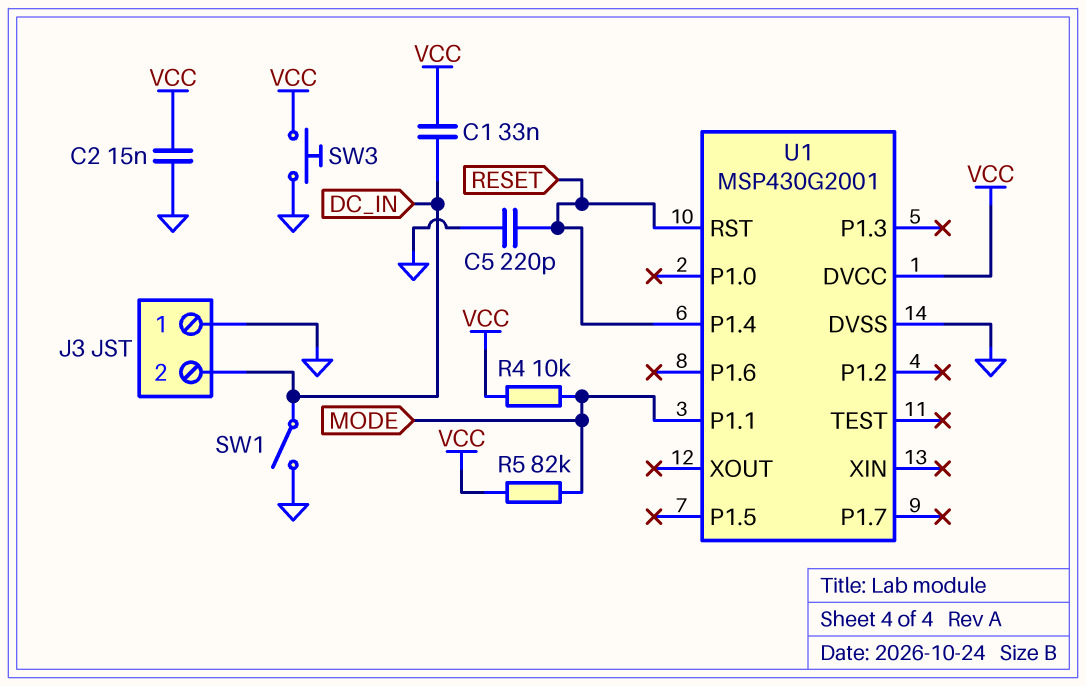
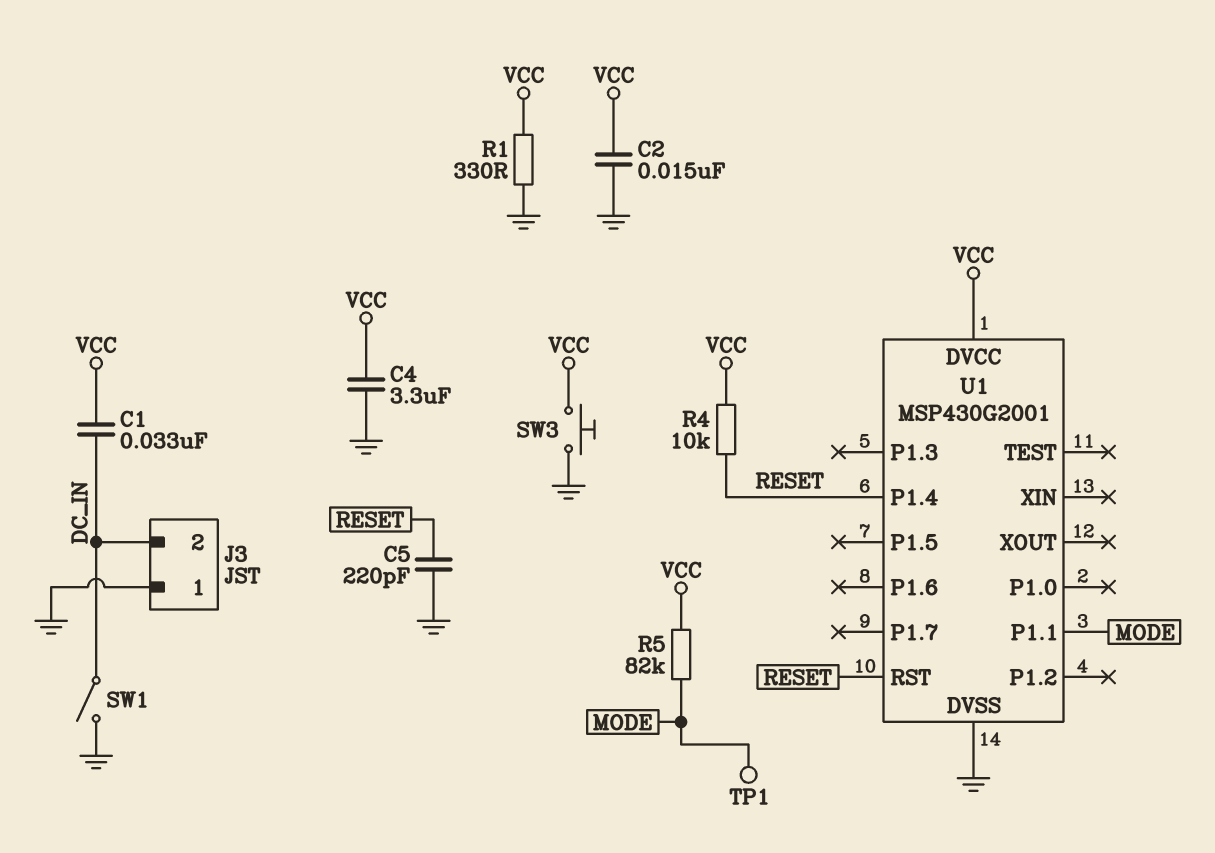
C4: none -> 3.3uF (GND, VCC)
R1: none -> 330 (GND, VCC)
R4: 10k (MODE, VCC) -> 10k (RESET, VCC)
TP1: none -> test point (MODE)

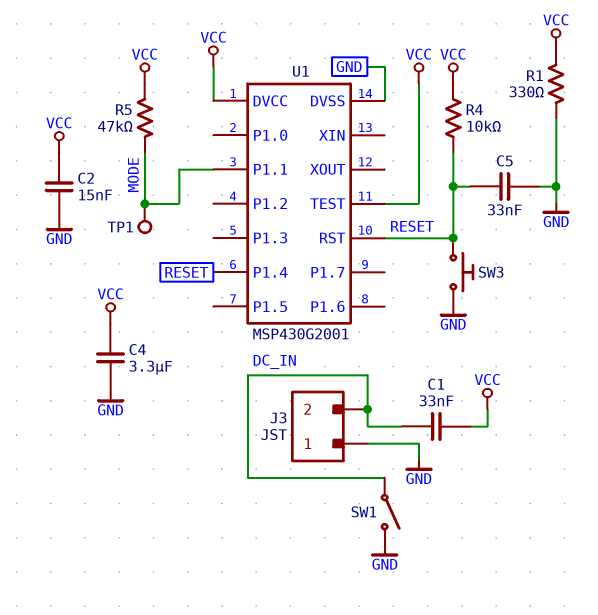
C5: 220pF (GND, RESET) -> 33nF (GND, RESET)
R5: 82k (MODE, VCC) -> 47k (MODE, VCC)
SW3: button (GND, VCC) -> button (GND, RESET)
U1 pin TEST: none -> VCC

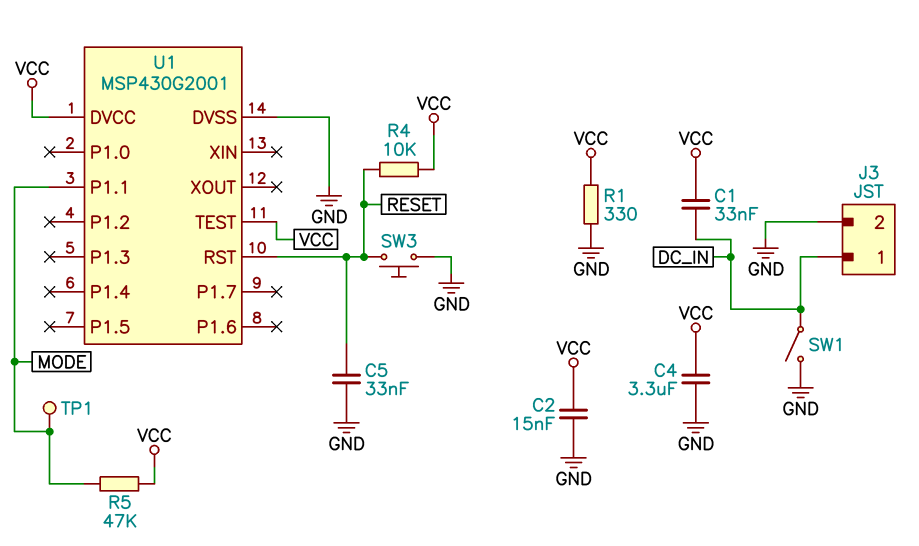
J3 pin 1: GND -> DC_IN
J3 pin 2: DC_IN -> GND
U1 pin P1.4: RESET -> none

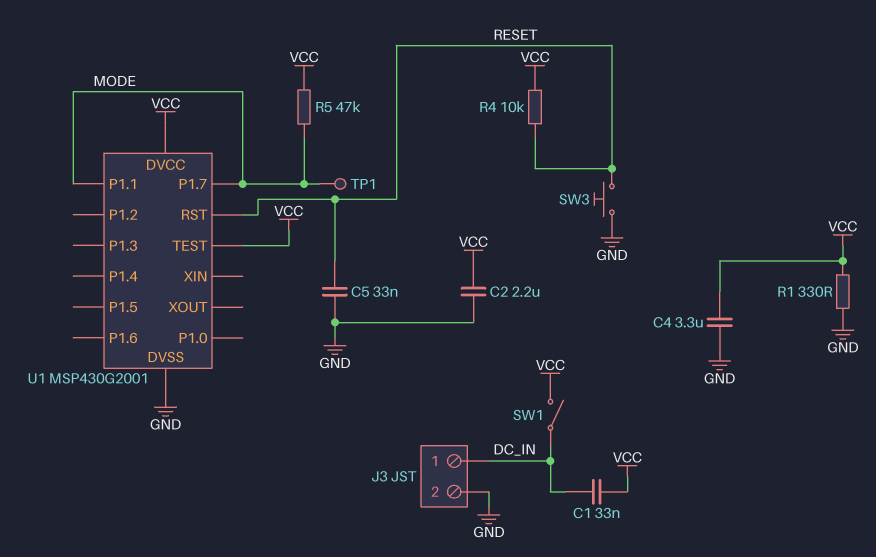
C2: 15nF (GND, VCC) -> 2.2uF (GND, VCC)
SW1: switch (DC_IN, GND) -> switch (DC_IN, VCC)
U1 pin P1.7: none -> MODE

